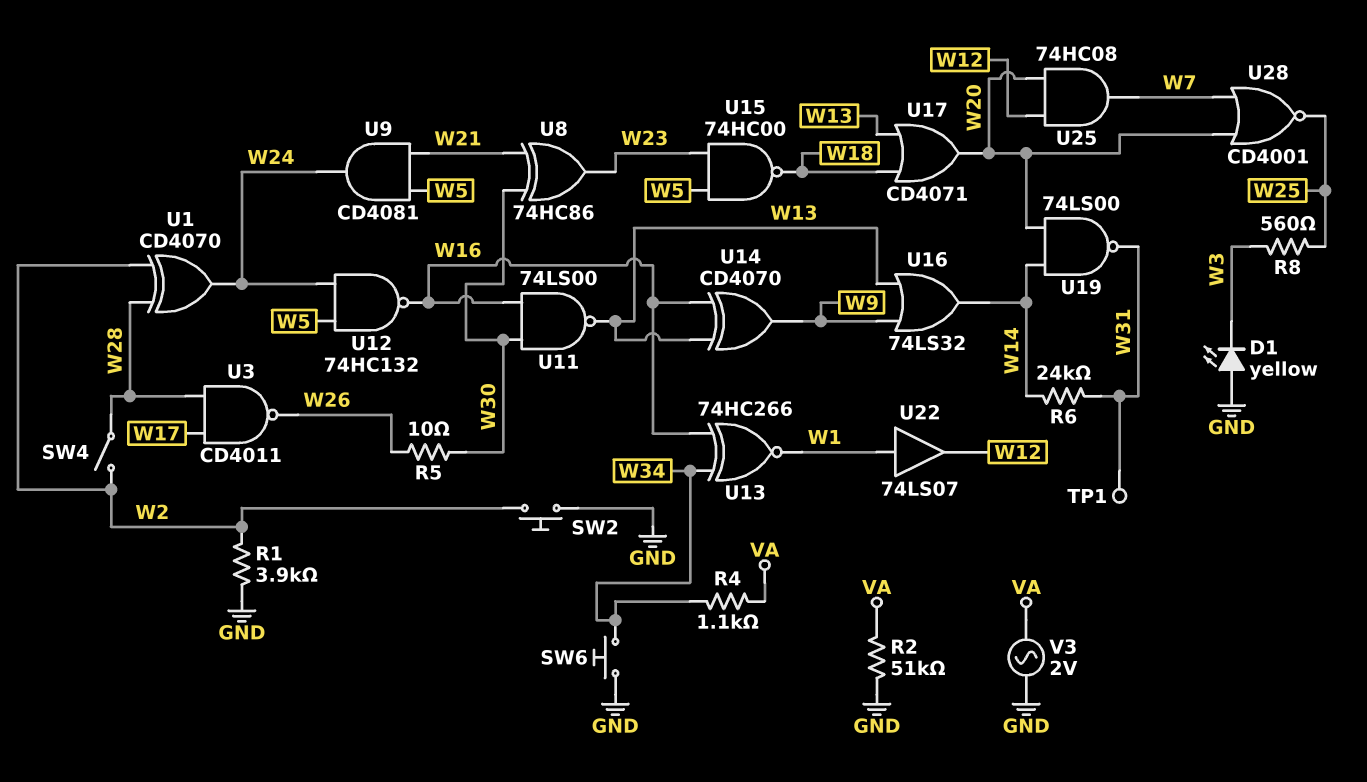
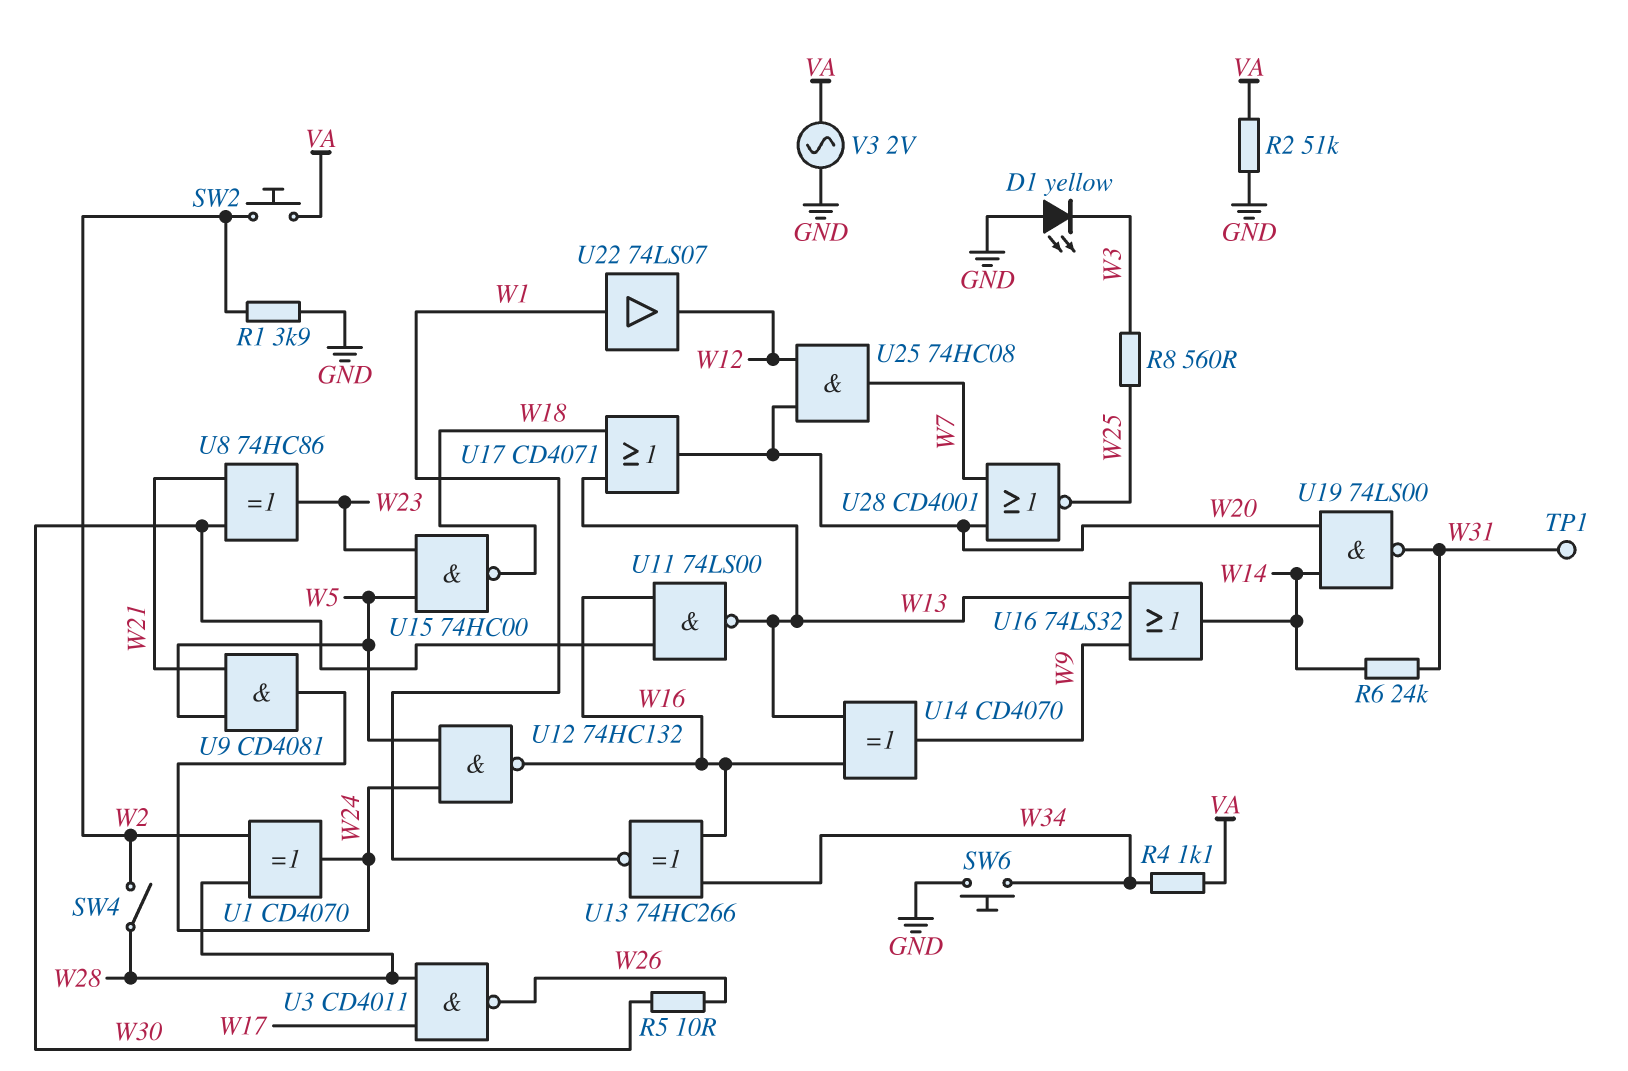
SW2: button (GND, W2) -> button (VA, W2)

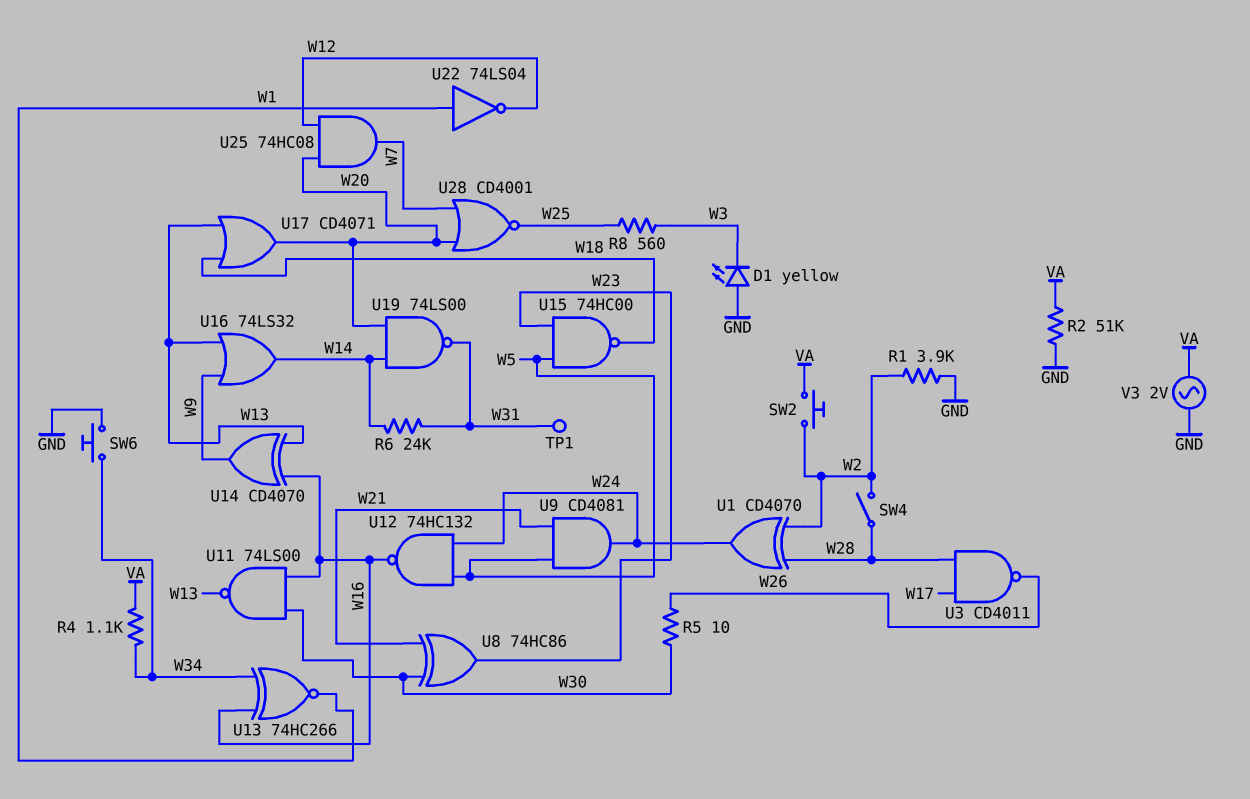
U22: buffer 74LS07 (in W1, out W12) -> NOT 74LS04 (in W1, out W12)

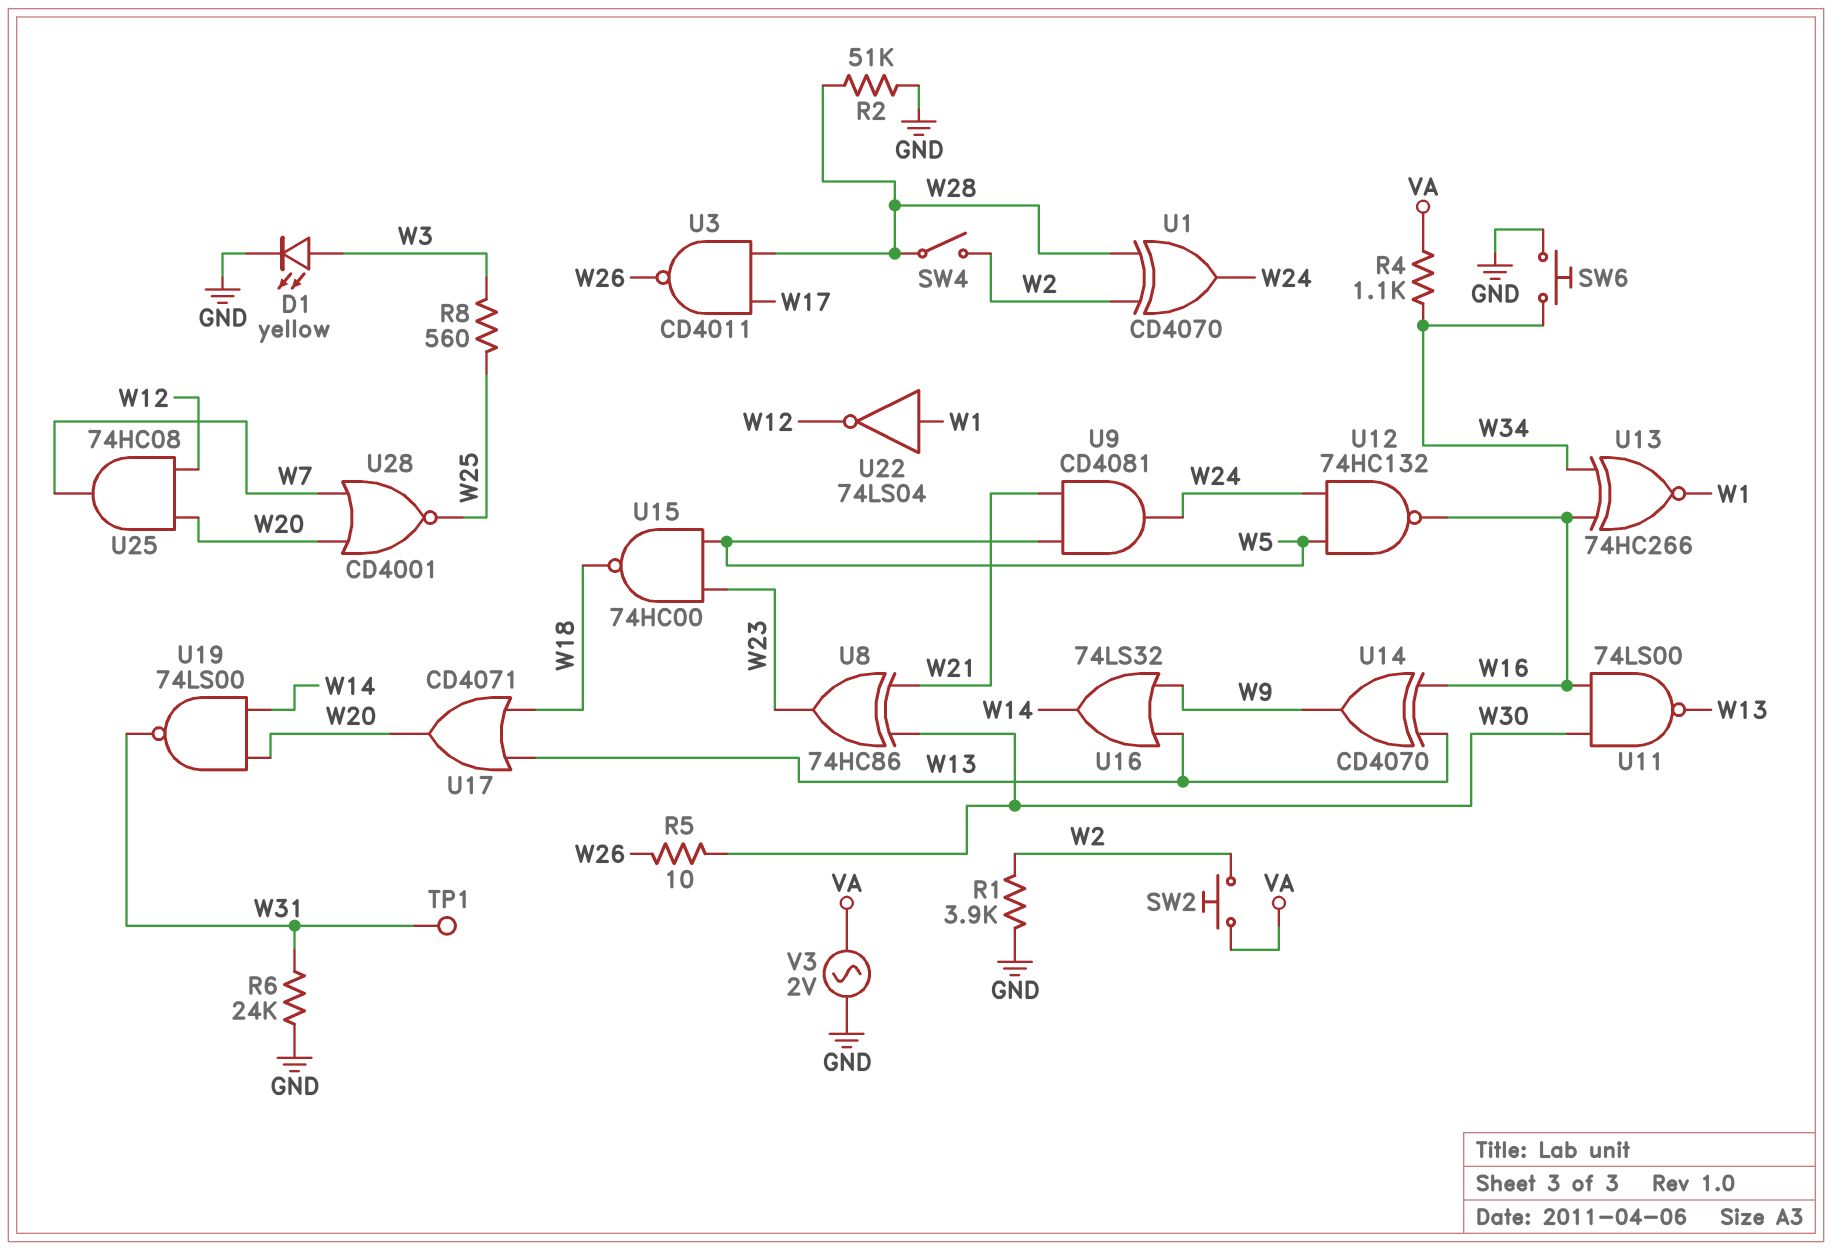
D1: LED yellow (A GND, K W3) -> LED yellow (A W3, K GND)
R2: 51k (GND, VA) -> 51k (GND, W28)
R6: 24k (W14, W31) -> 24k (GND, W31)

